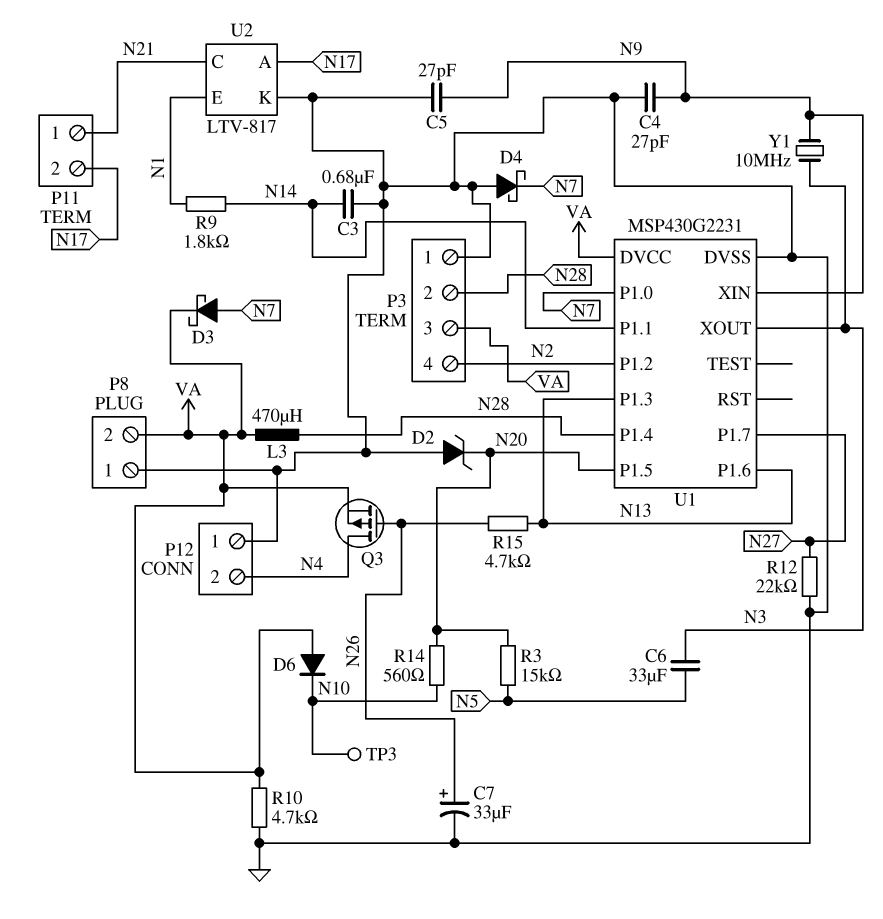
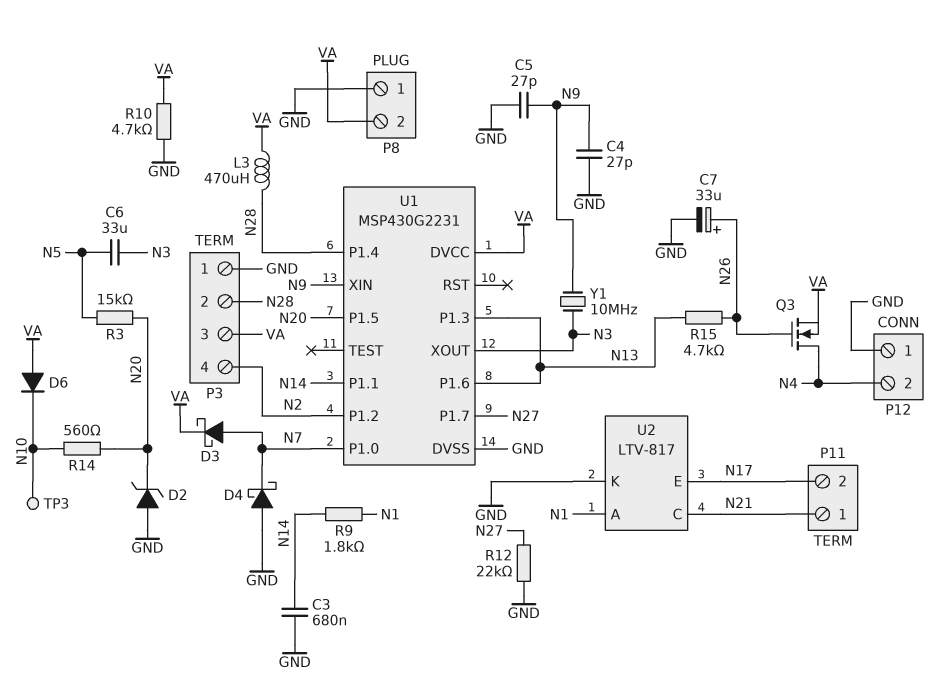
Q3: PMOS (G N26, D N4, S VA) -> NMOS (G N26, D N4, S VA)
U2 pin A: N17 -> N1
U2 pin E: N1 -> N17

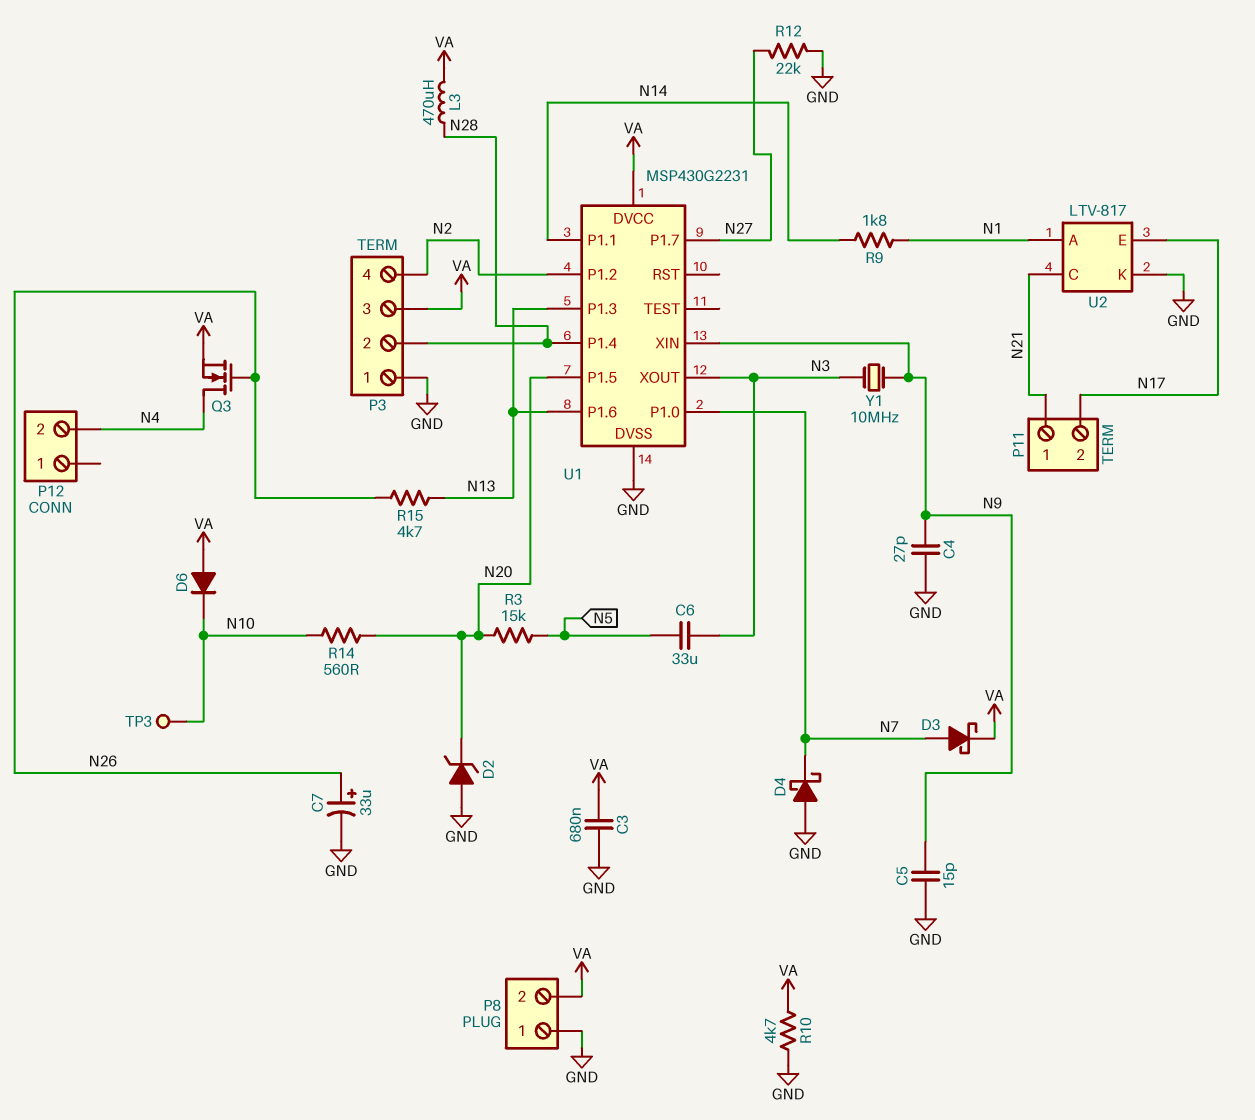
C3: 680nF (GND, N14) -> 680nF (GND, VA)
C5: 27pF (GND, N9) -> 15pF (GND, N9)
P12 pin 1: GND -> none

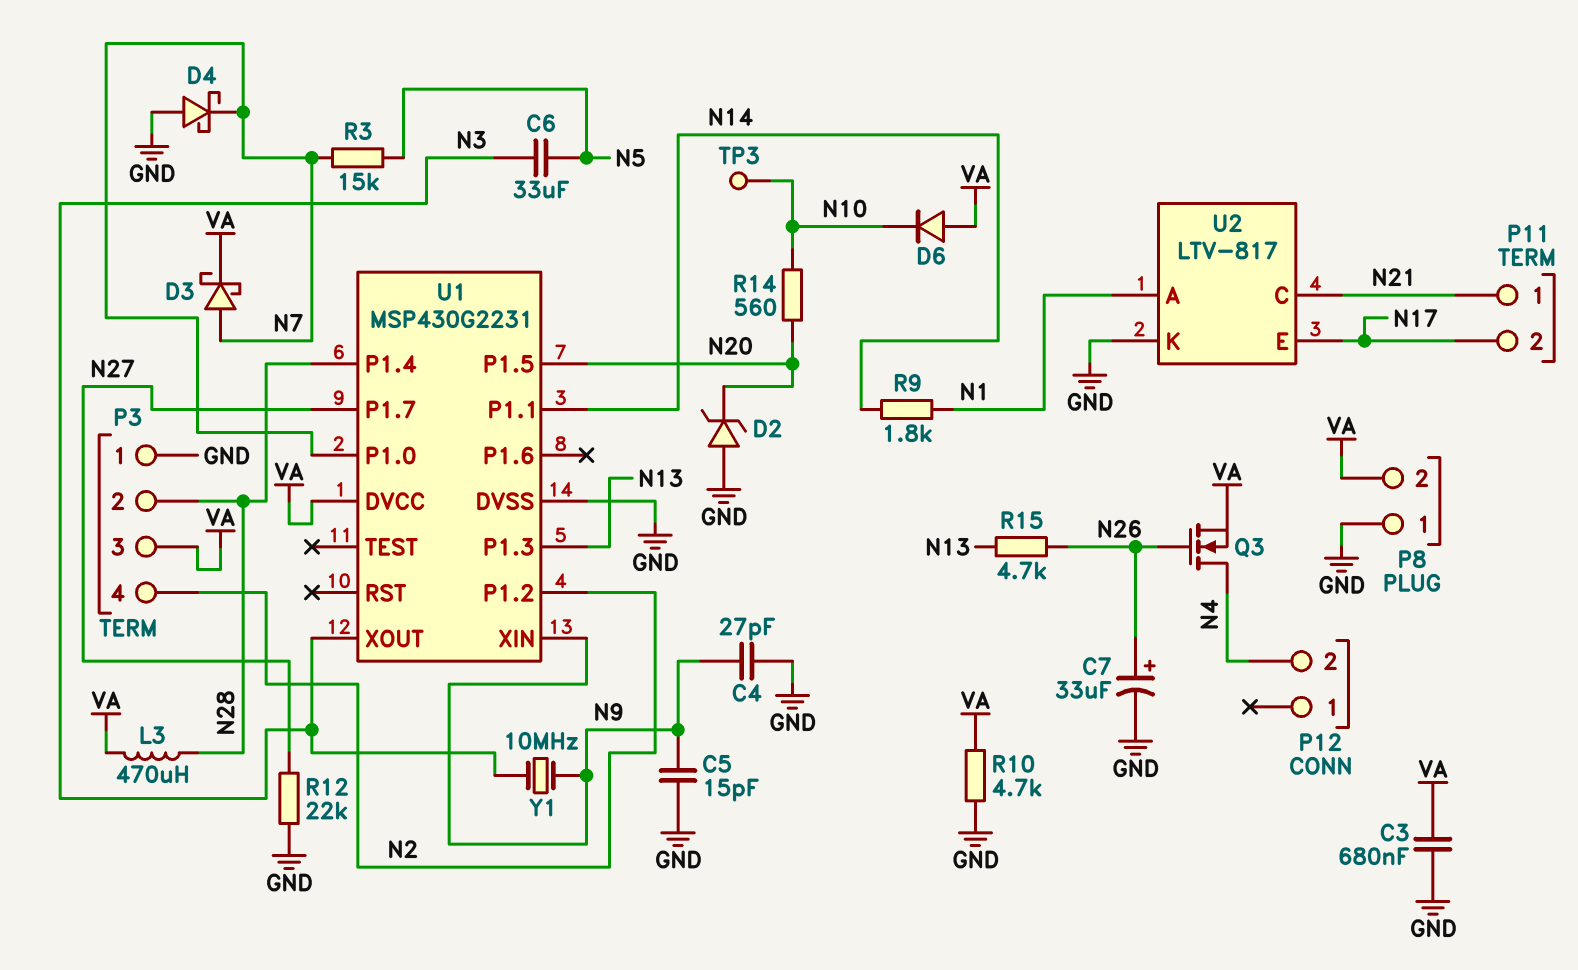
R3: 15k (N5, N20) -> 15k (N5, N7)
U1 pin P1.6: N13 -> none

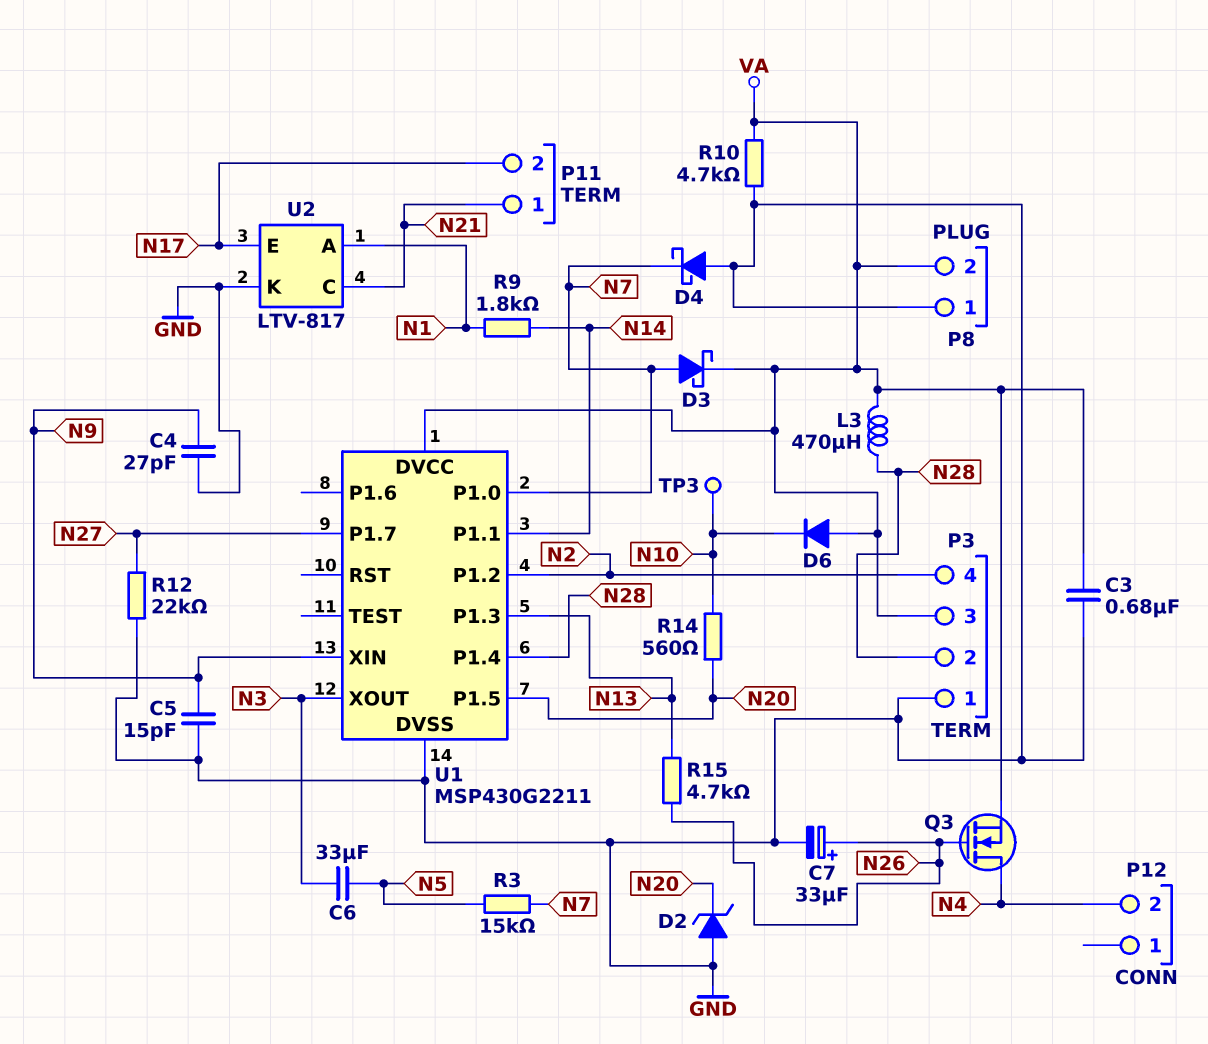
U1: MSP430G2231 -> MSP430G2211
Y1: 10MHz (N3, N9) -> none

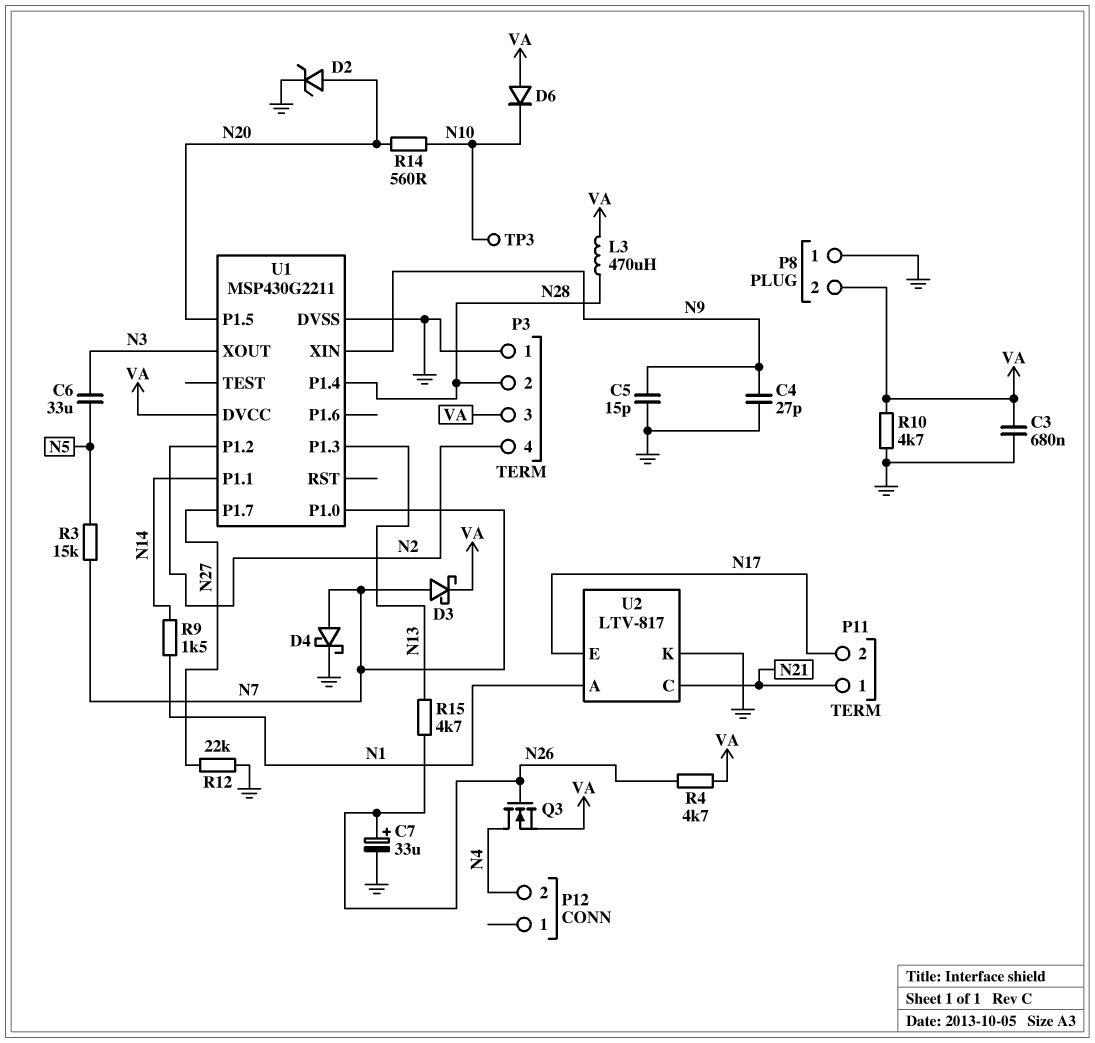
D2: zener (A GND, K N20) -> zener (A N20, K GND)
D4: schottky (A GND, K N7) -> schottky (A N7, K GND)
R4: none -> 4.7k (N26, VA)
R9: 1.8k (N1, N14) -> 1.5k (N1, N14)

